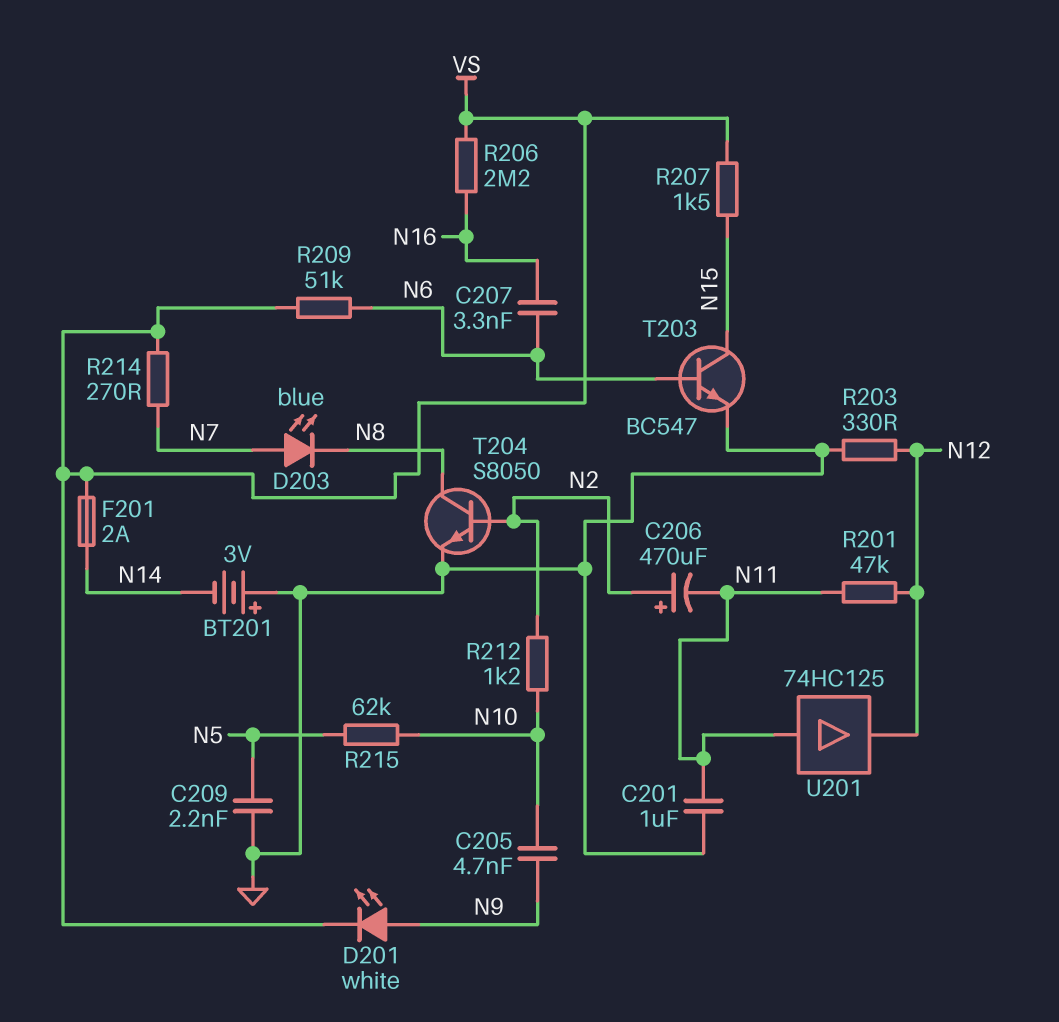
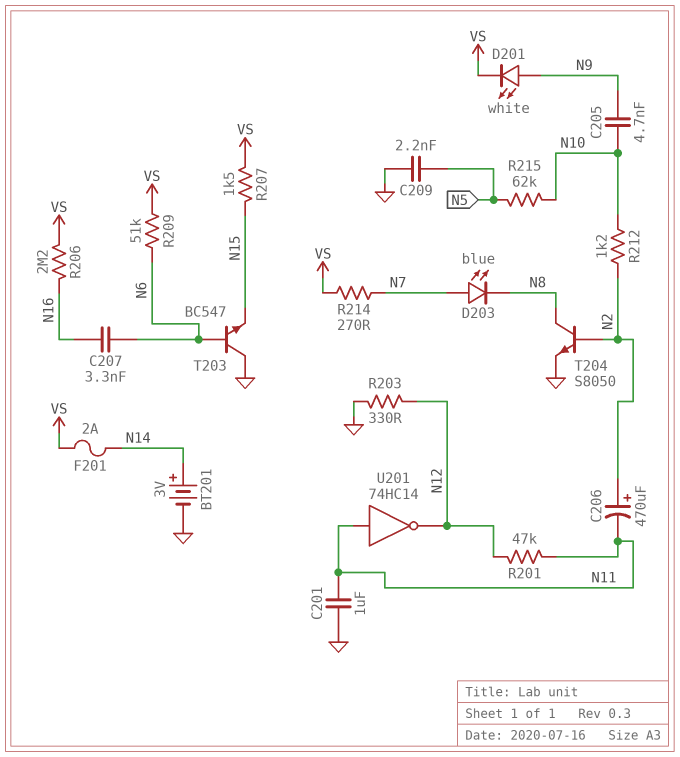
BT201: 3V (plus GND, minus N14) -> 3V (plus N14, minus GND)
T203: NPN BC547 (B N6, C N15, E GND) -> NPN BC547 (B N6, C GND, E N15)
U201: buffer 74HC125 (in N11, out N12) -> NOT 74HC14 (in N11, out N12)

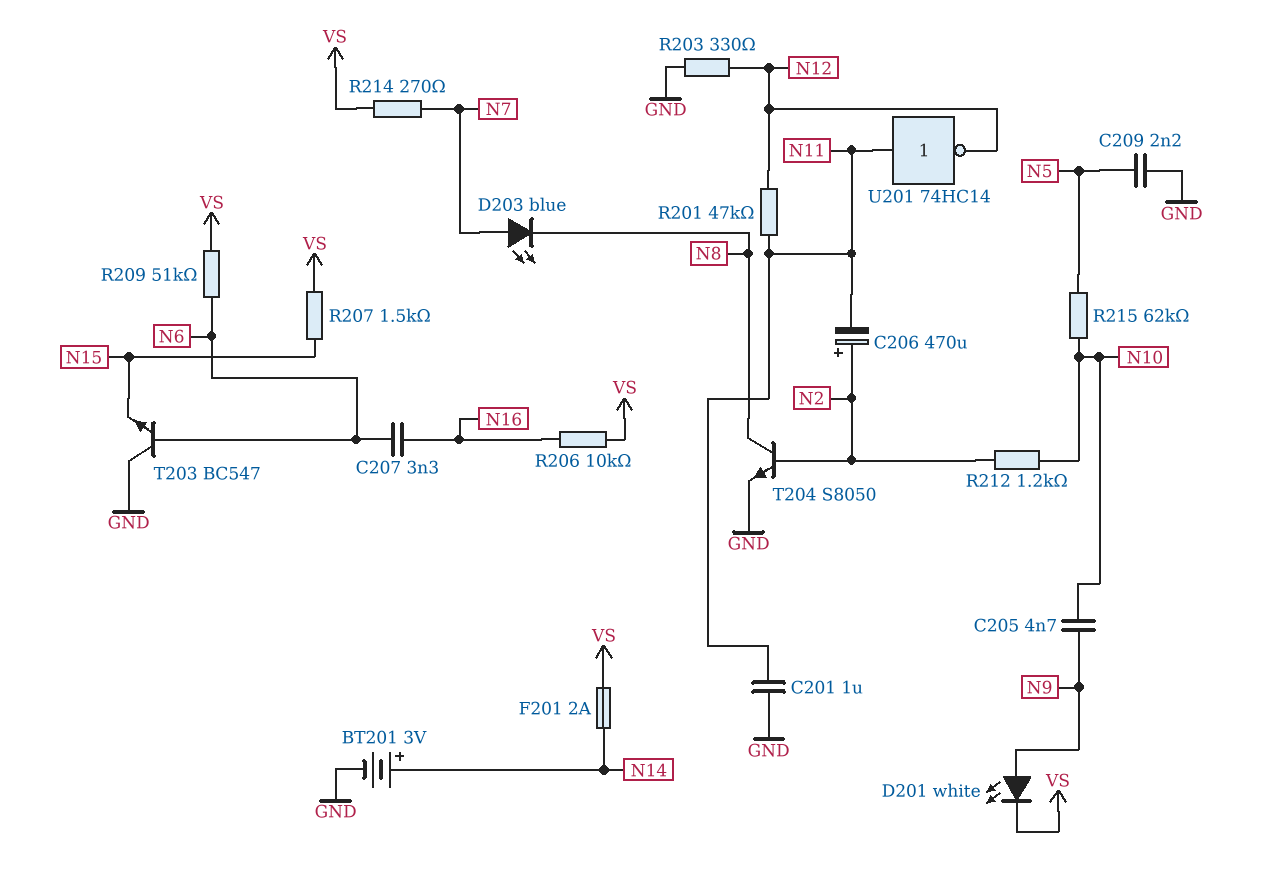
R206: 2.2M (N16, VS) -> 10k (N16, VS)

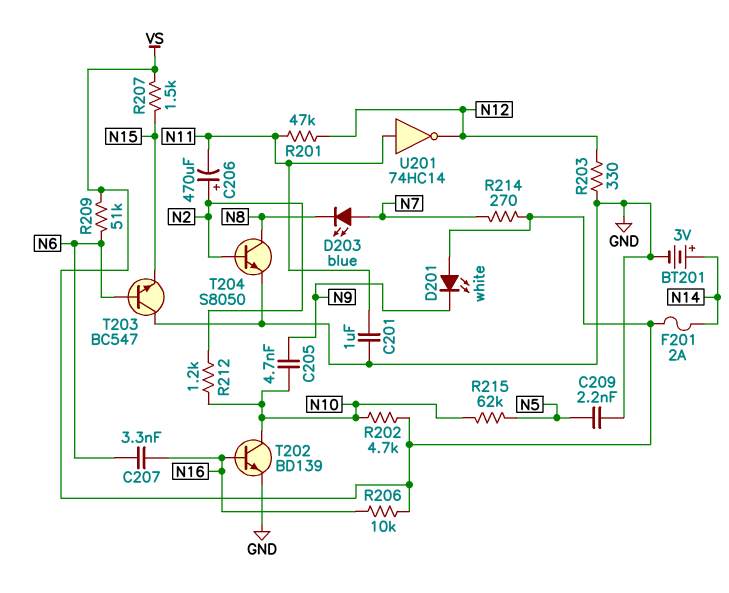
D201: LED white (A N9, K VS) -> LED white (A VS, K N9)
R202: none -> 4.7k (N10, VS)
T202: none -> NPN BD139 (B N16, C N10, E GND)

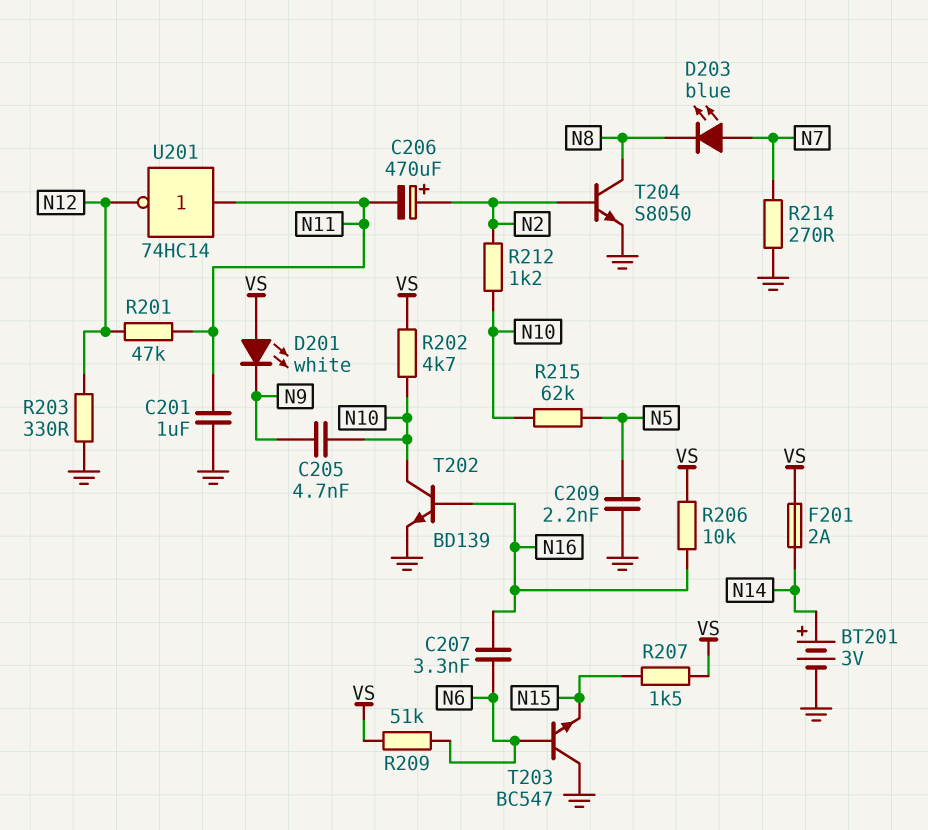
R214: 270 (N7, VS) -> 270 (GND, N7)

